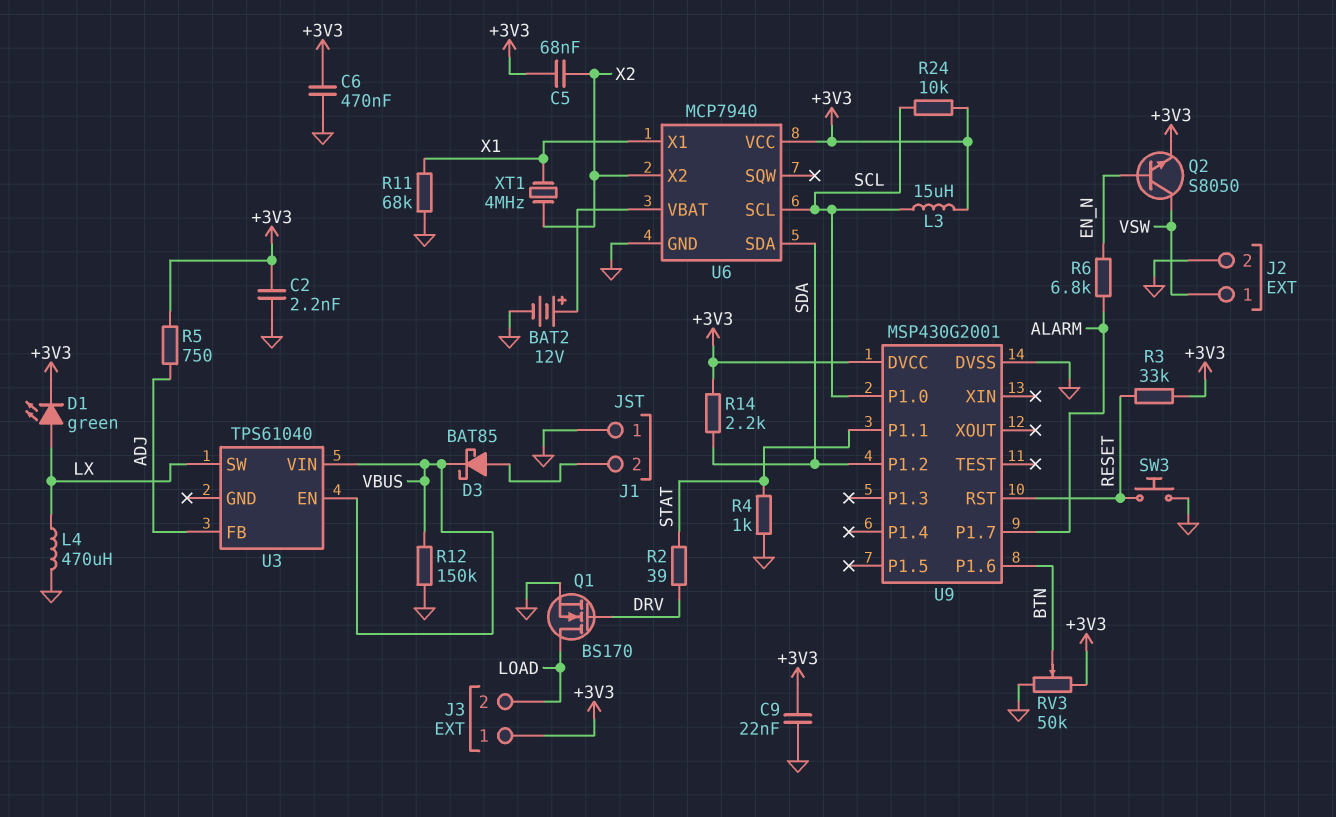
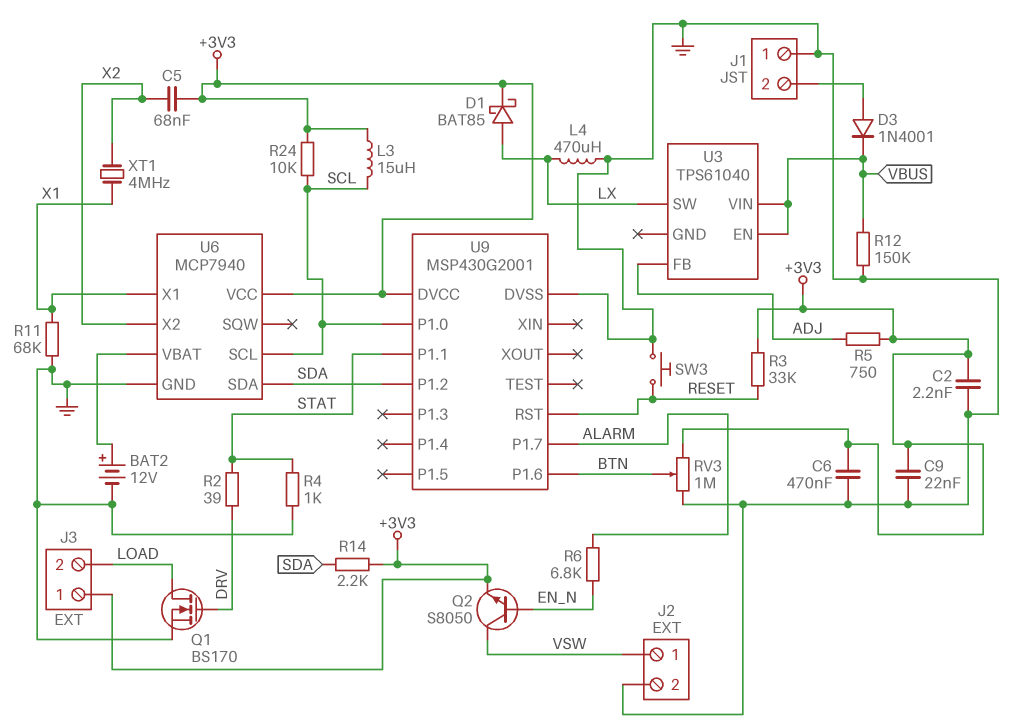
D1: LED green (A LX, K +3V3) -> schottky BAT85 (A LX, K +3V3)
D3: schottky BAT85 (A J1/2, K VBUS) -> diode 1N4001 (A J1/2, K VBUS)
RV3: 50k (+3V3, GND, wiper BTN) -> 1M (+3V3, GND, wiper BTN)

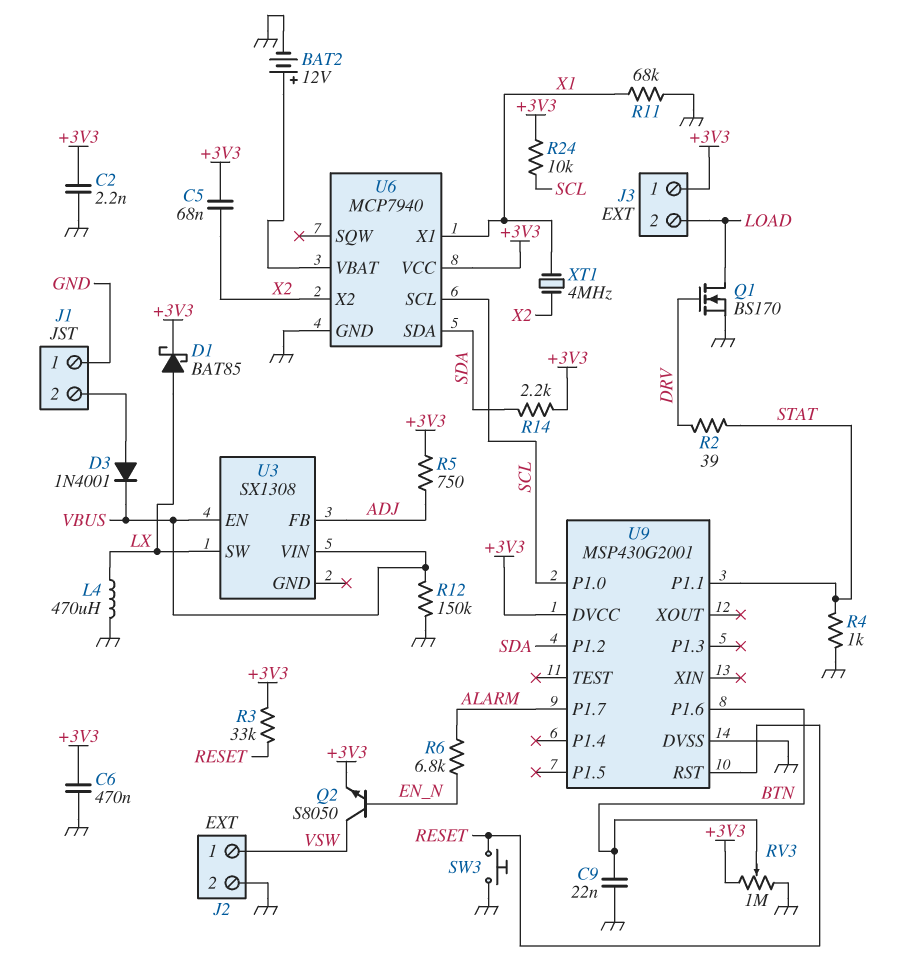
C9: 22nF (+3V3, GND) -> 22nF (BTN, GND)
L3: 15uH (+3V3, SCL) -> none
U3: TPS61040 -> SX1308

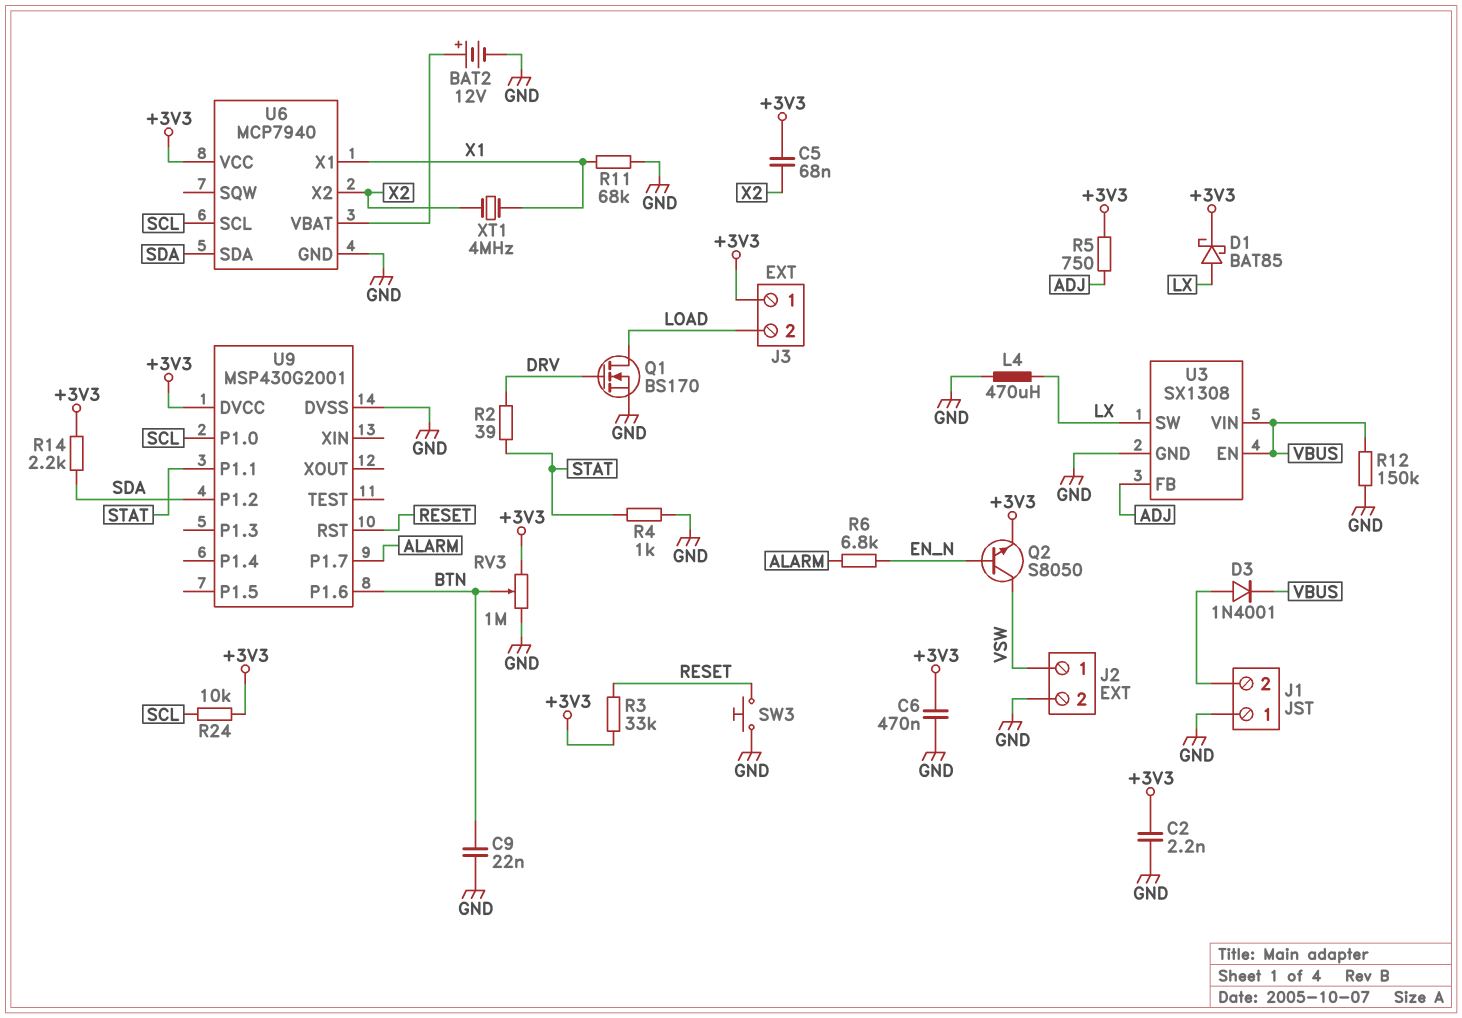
U3 pin GND: none -> GND

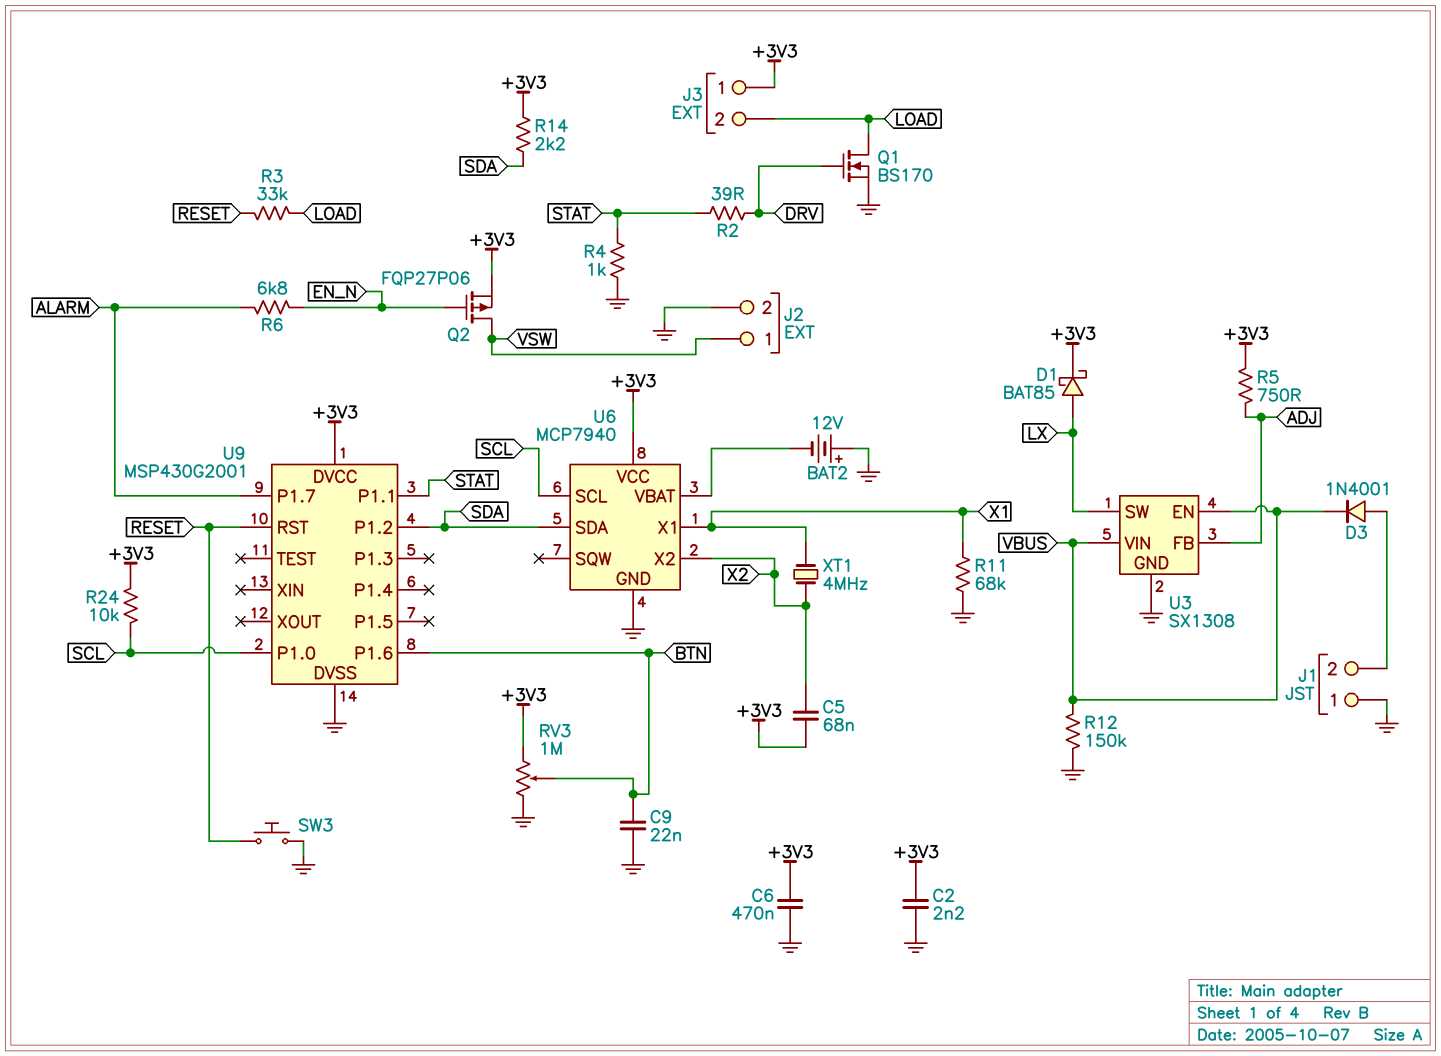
BAT2: 12V (plus U6/VBAT, minus GND) -> 12V (plus GND, minus U6/VBAT)
L4: 470uH (GND, LX) -> none
Q2: NPN S8050 (B EN_N, C VSW, E +3V3) -> PMOS FQP27P06 (G EN_N, D VSW, S +3V3)
R3: 33k (+3V3, RESET) -> 33k (LOAD, RESET)

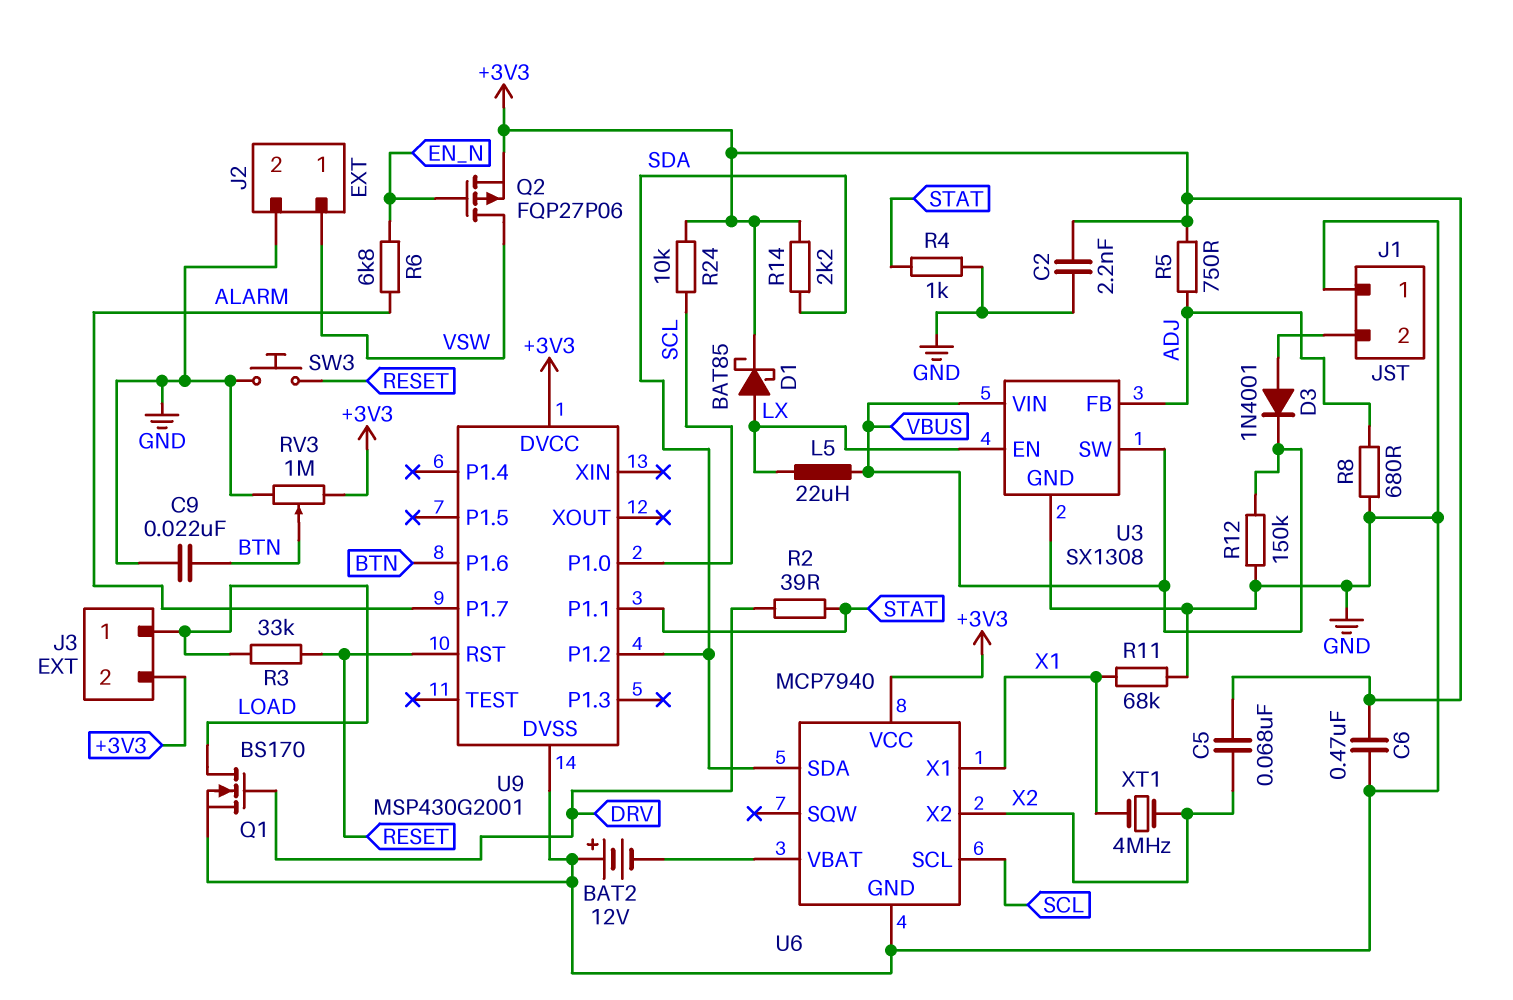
J3 pin 1: +3V3 -> LOAD
J3 pin 2: LOAD -> +3V3
L5: none -> 22uH (LX, VBUS)
R8: none -> 680 (ADJ, GND)
U3 pin EN: VBUS -> LX
U3 pin SW: LX -> VBUS

